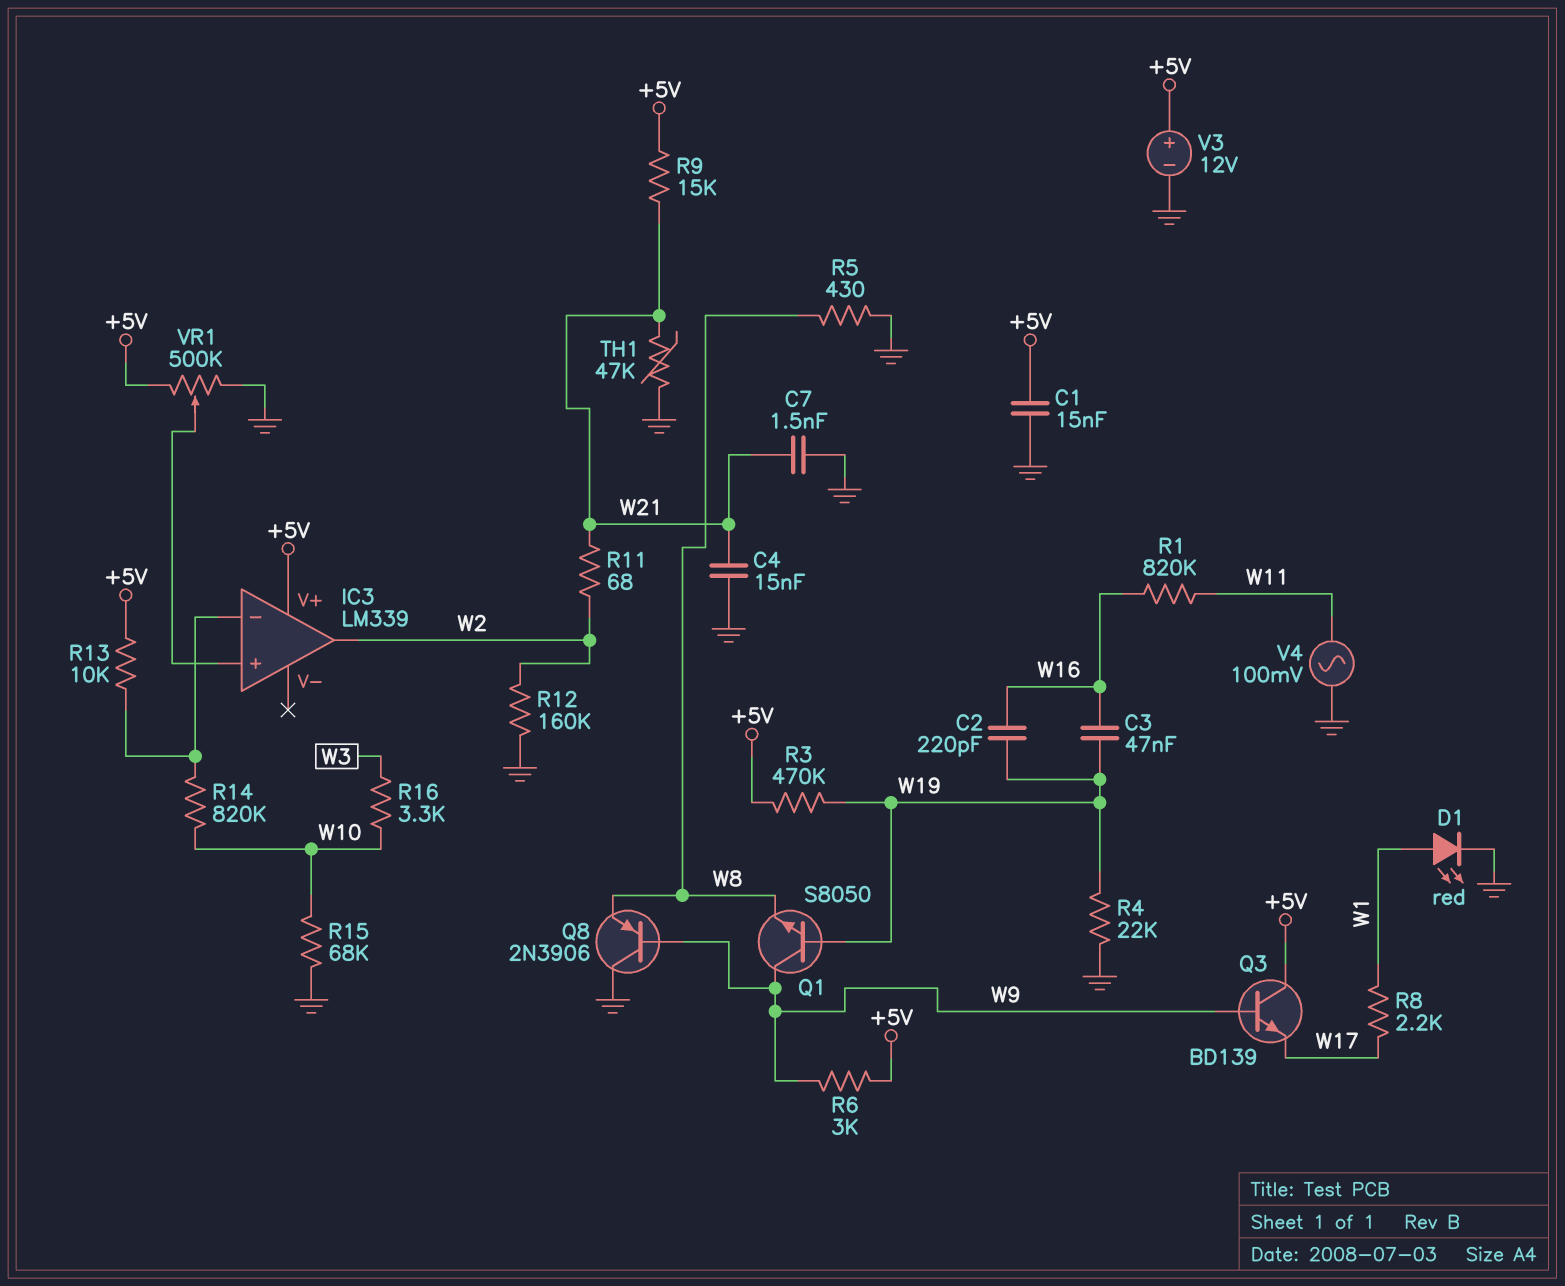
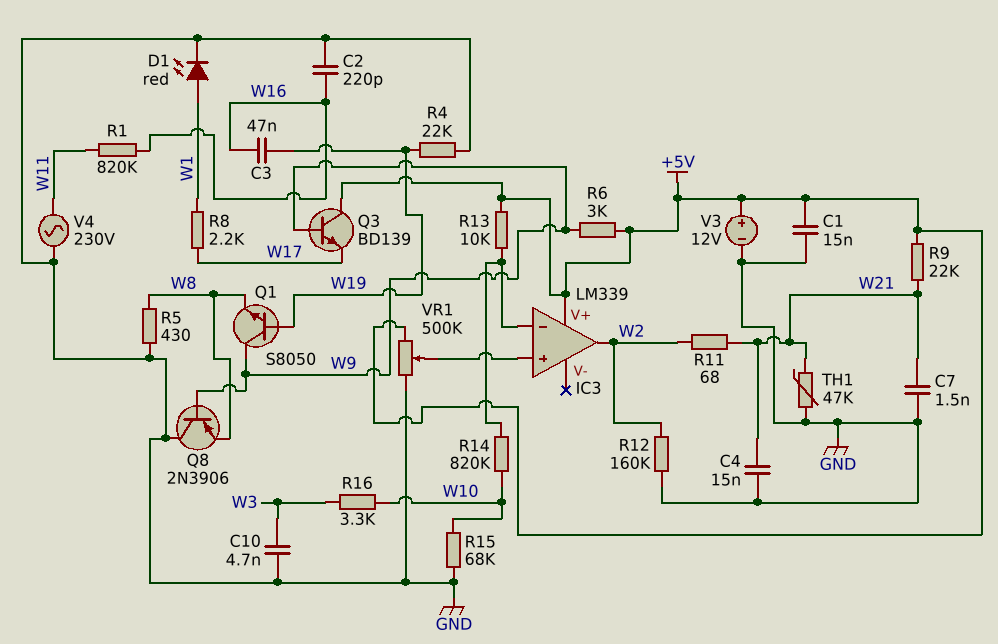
C2: 220pF (W16, W19) -> 220pF (GND, W16)
C10: none -> 4.7nF (GND, W3)
R3: 470k (+5V, W19) -> none
R9: 15k (+5V, W21) -> 22k (+5V, W21)
V4: AC 100mV (GND, W11) -> AC 230V (GND, W11)

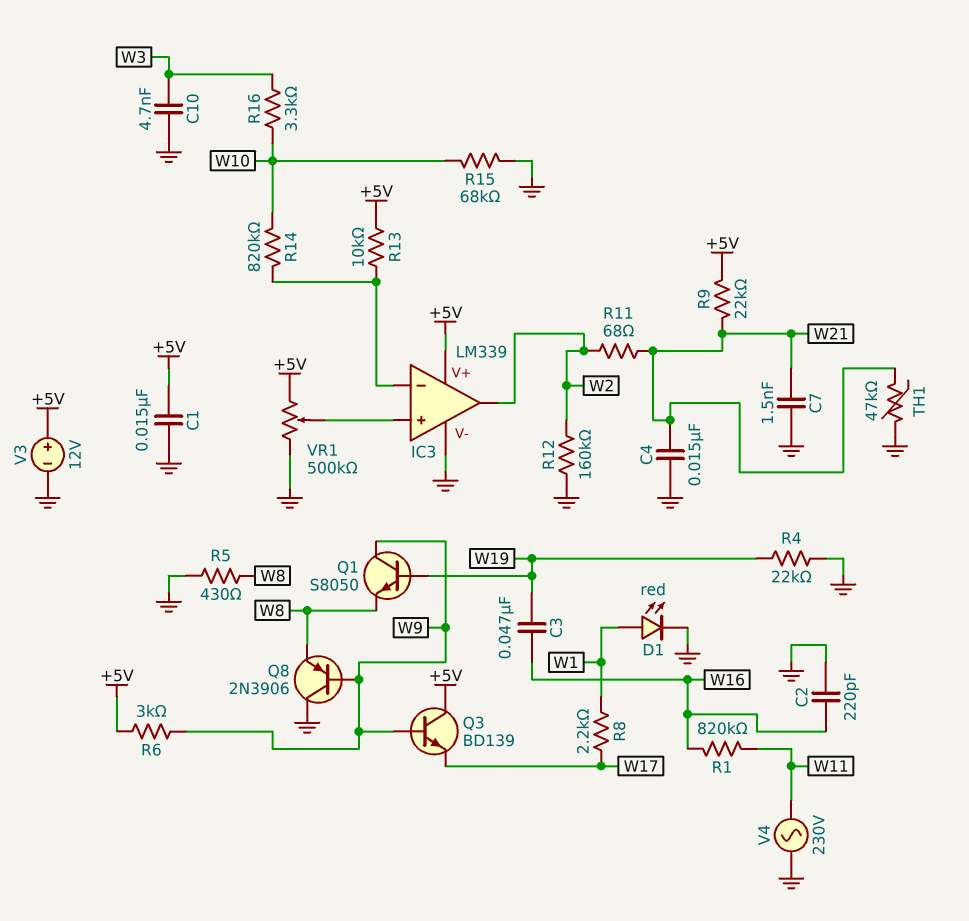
IC3 pin V-: none -> GND

